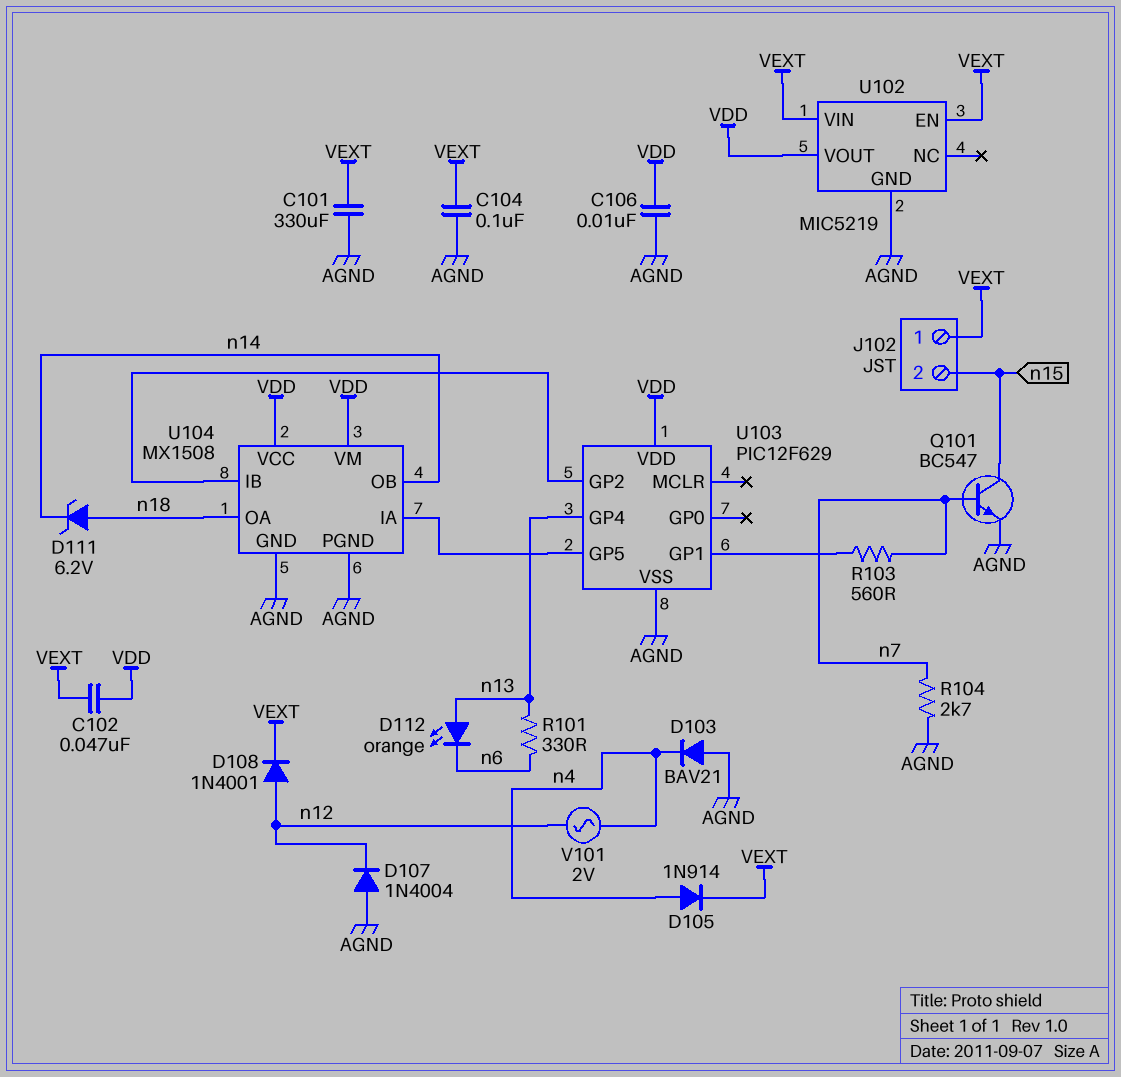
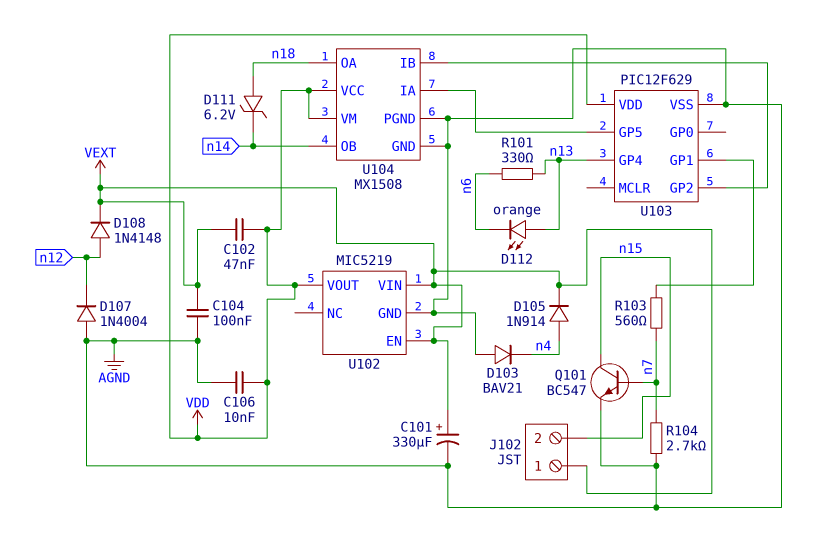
C101: 330uF (AGND, VEXT) -> 330uF (plus VEXT, minus AGND)
D108: diode 1N4001 (A n12, K VEXT) -> diode 1N4148 (A n12, K VEXT)
V101: AC 2V (n4, n12) -> none

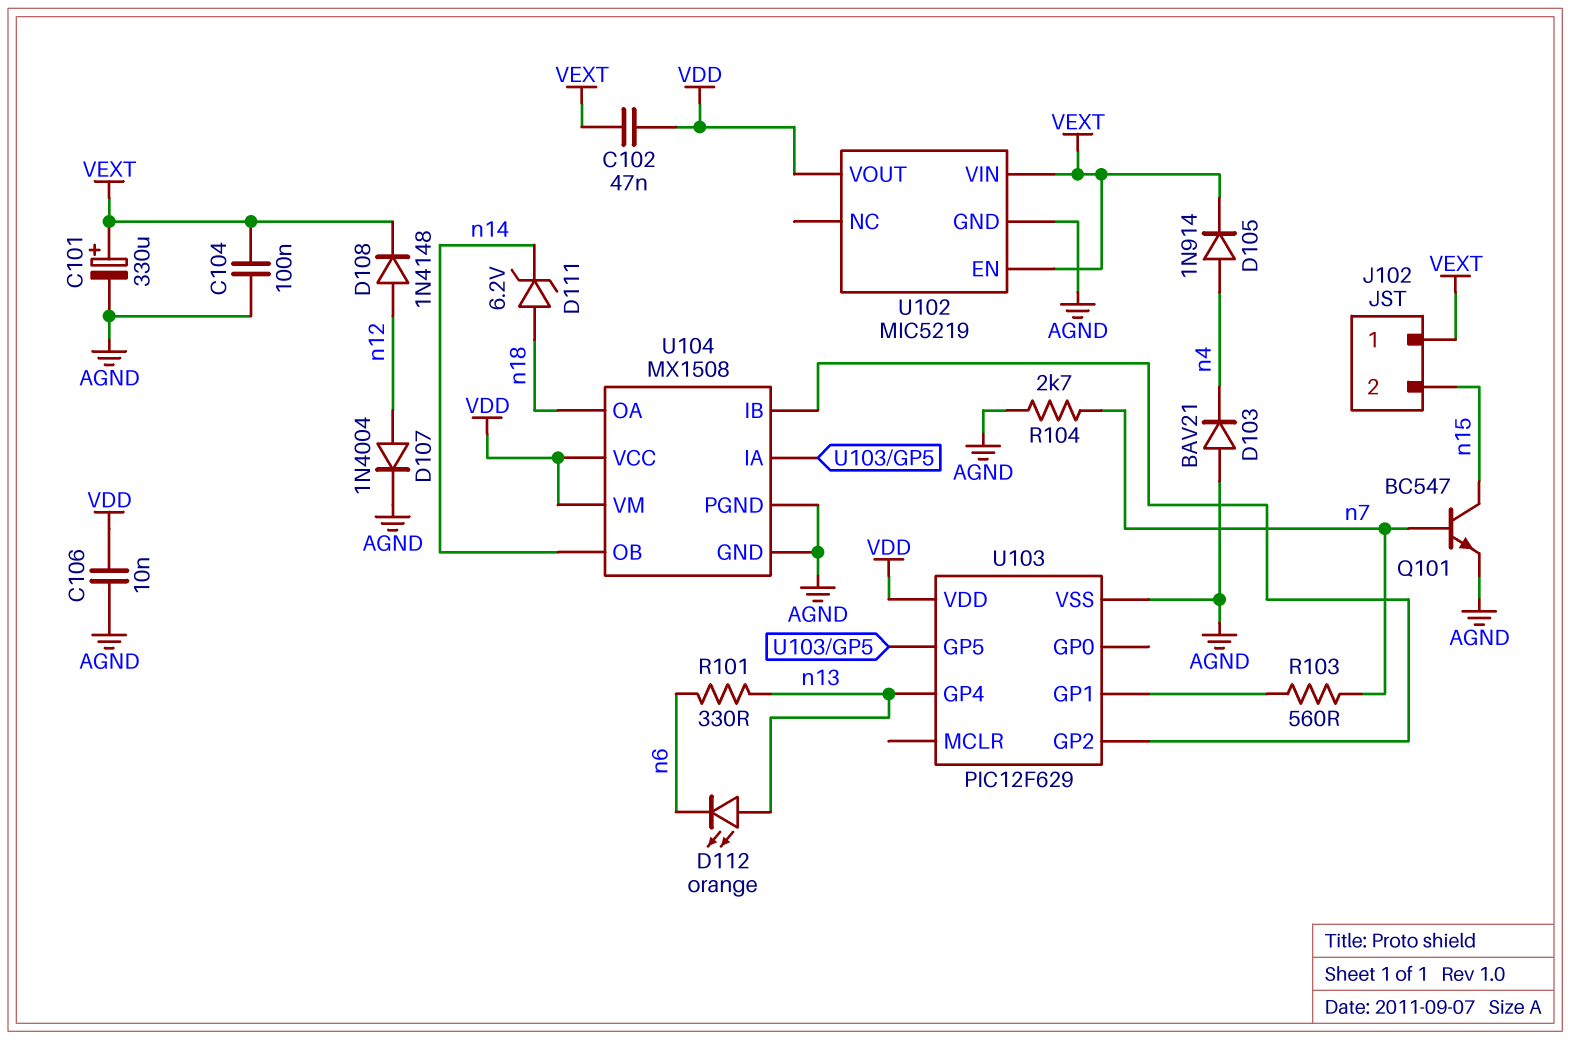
D107: diode 1N4004 (A AGND, K n12) -> diode 1N4004 (A n12, K AGND)

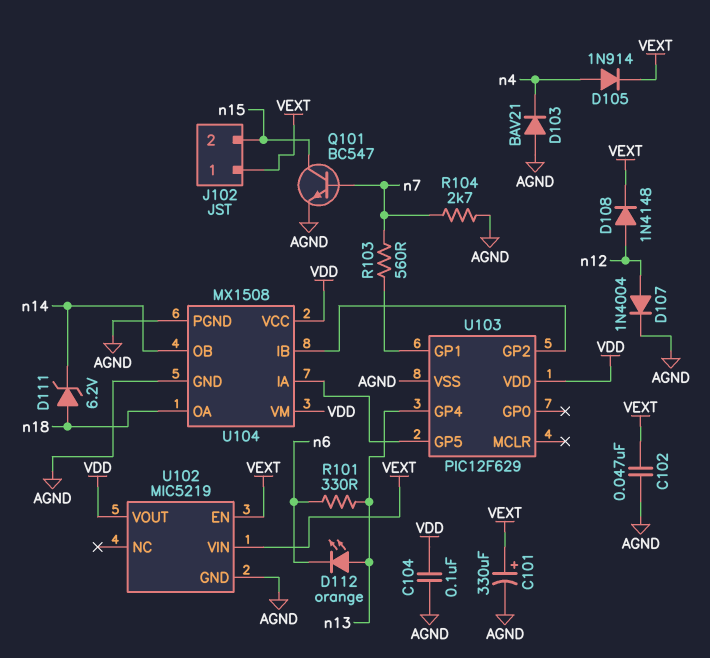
C102: 47nF (VDD, VEXT) -> 47nF (AGND, VEXT)
C104: 100nF (AGND, VEXT) -> 100nF (AGND, VDD)
C106: 10nF (AGND, VDD) -> none

